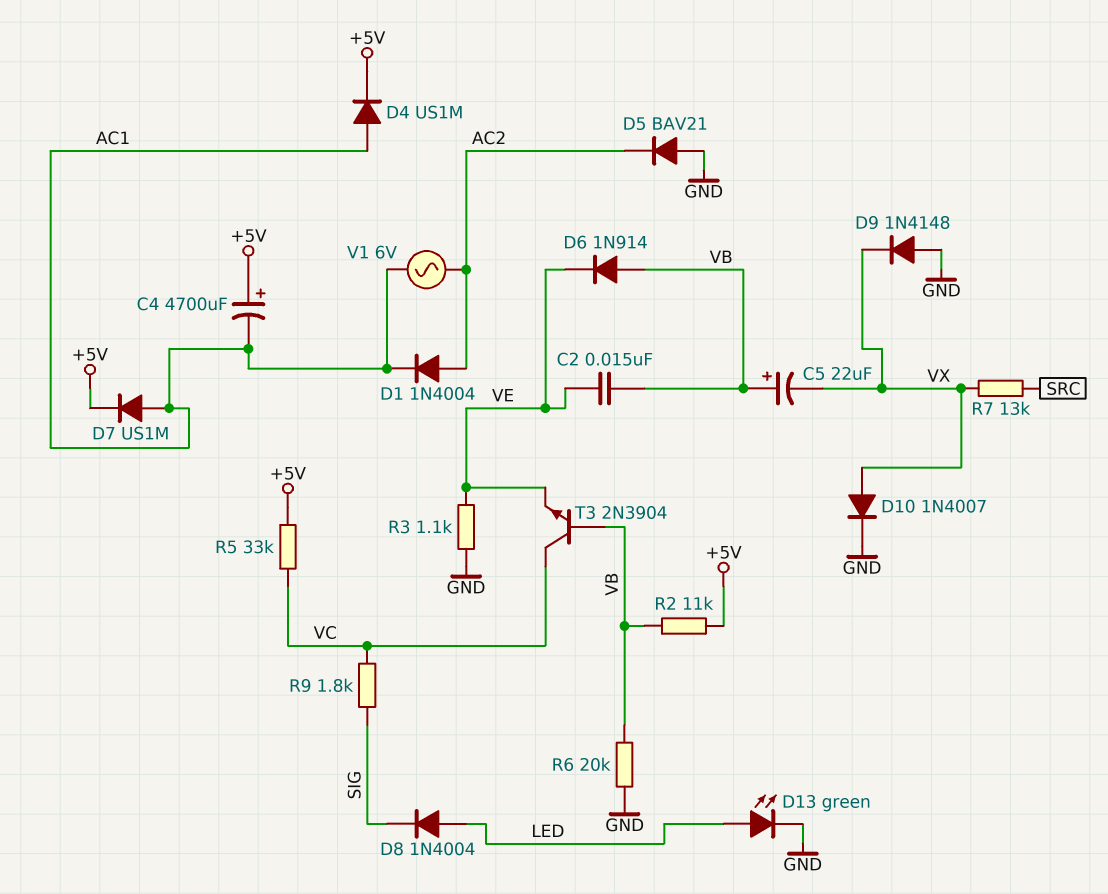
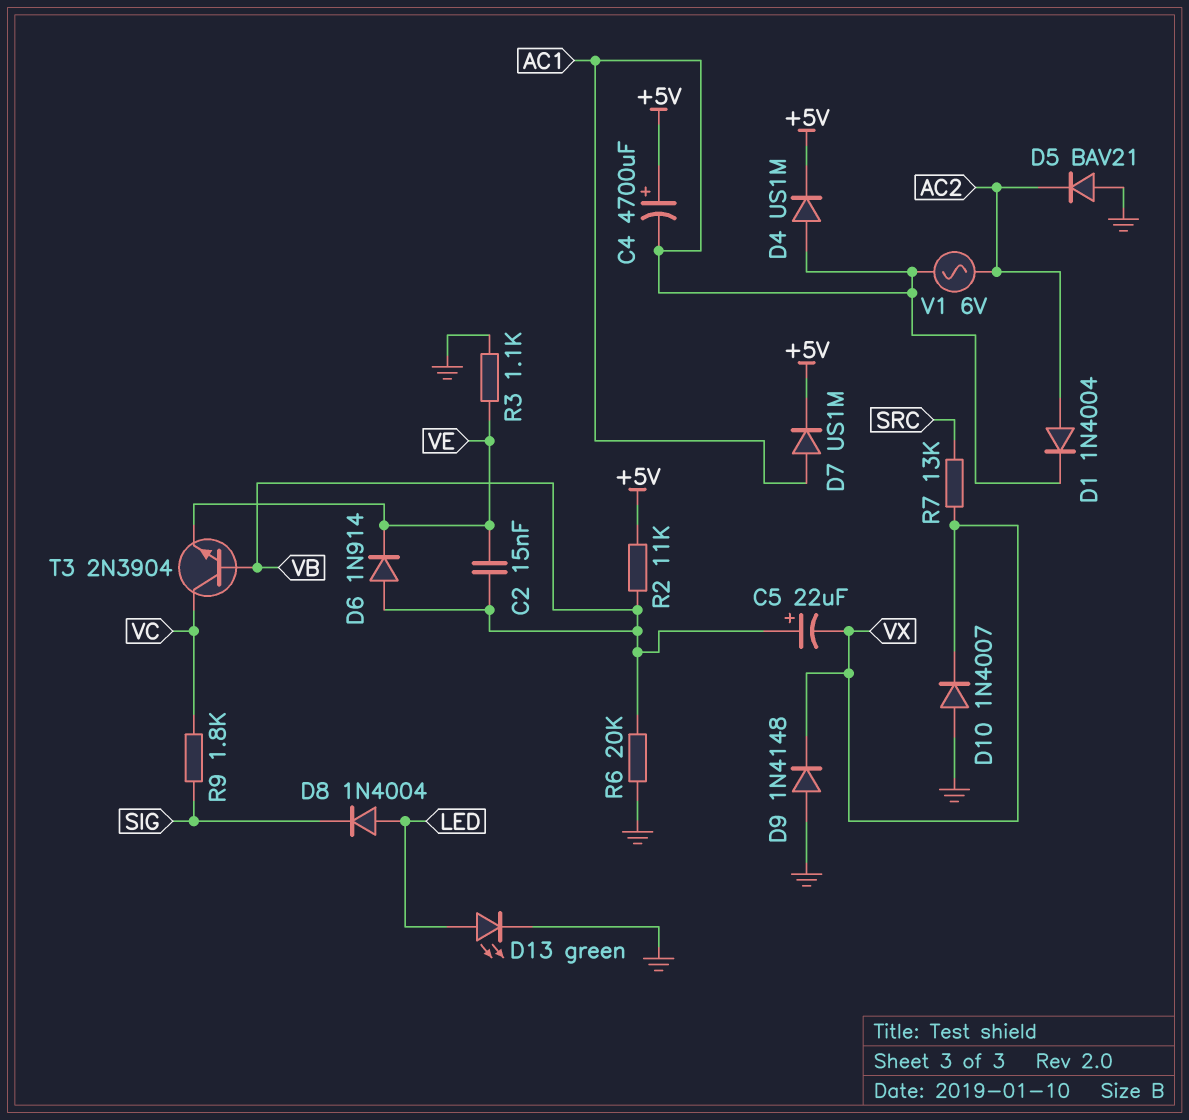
D10: diode 1N4007 (A VX, K GND) -> diode 1N4007 (A GND, K VX)
R5: 33k (+5V, VC) -> none

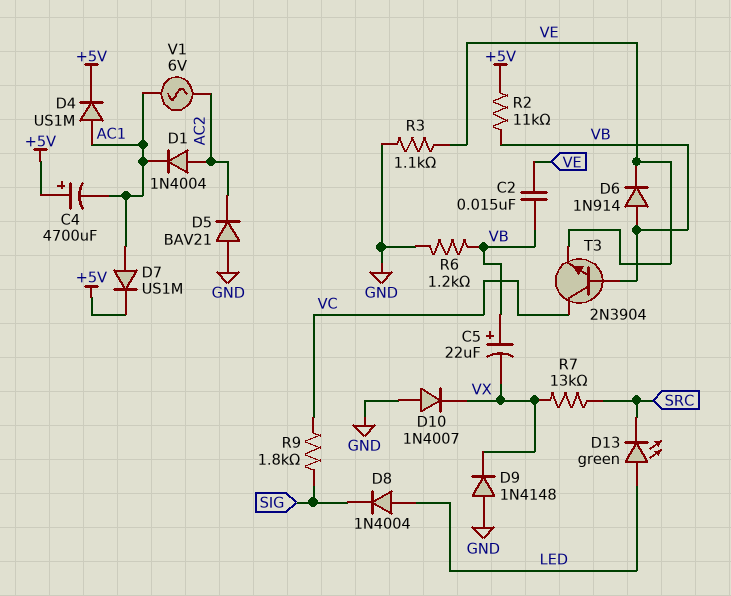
D13: LED green (A LED, K GND) -> LED green (A LED, K SRC)
R6: 20k (GND, VB) -> 1.2k (GND, VB)

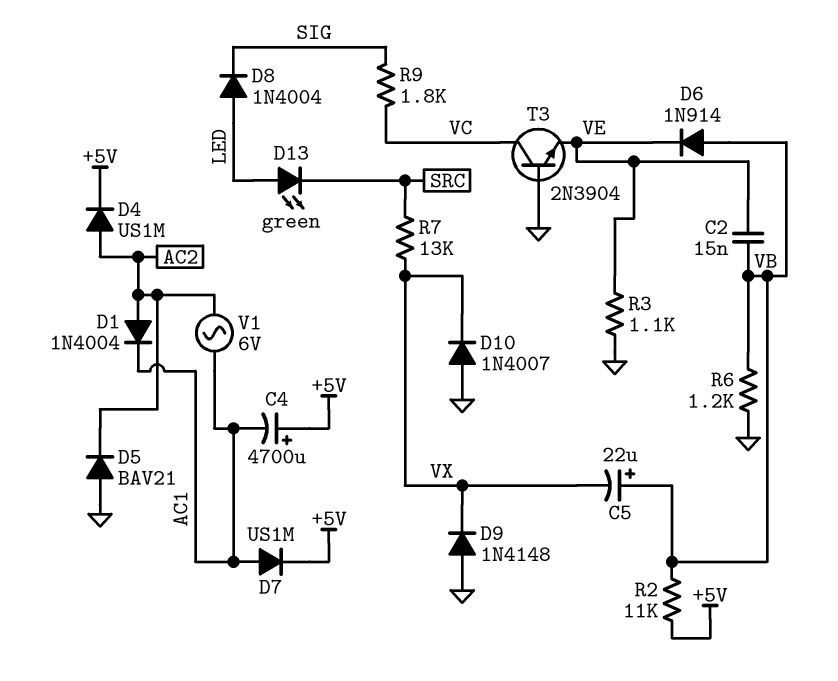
D4: diode US1M (A AC1, K +5V) -> diode US1M (A AC2, K +5V)
T3: NPN 2N3904 (B VB, C VC, E VE) -> NPN 2N3904 (B GND, C VC, E VE)

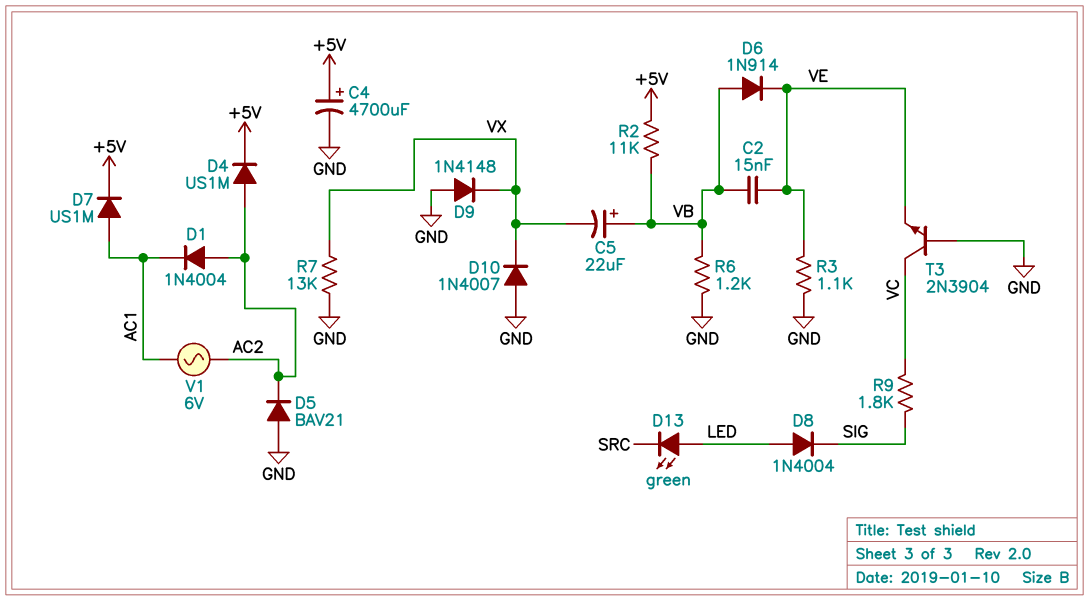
C4: 4700uF (plus +5V, minus AC1) -> 4700uF (plus +5V, minus GND)
R7: 13k (SRC, VX) -> 13k (GND, VX)

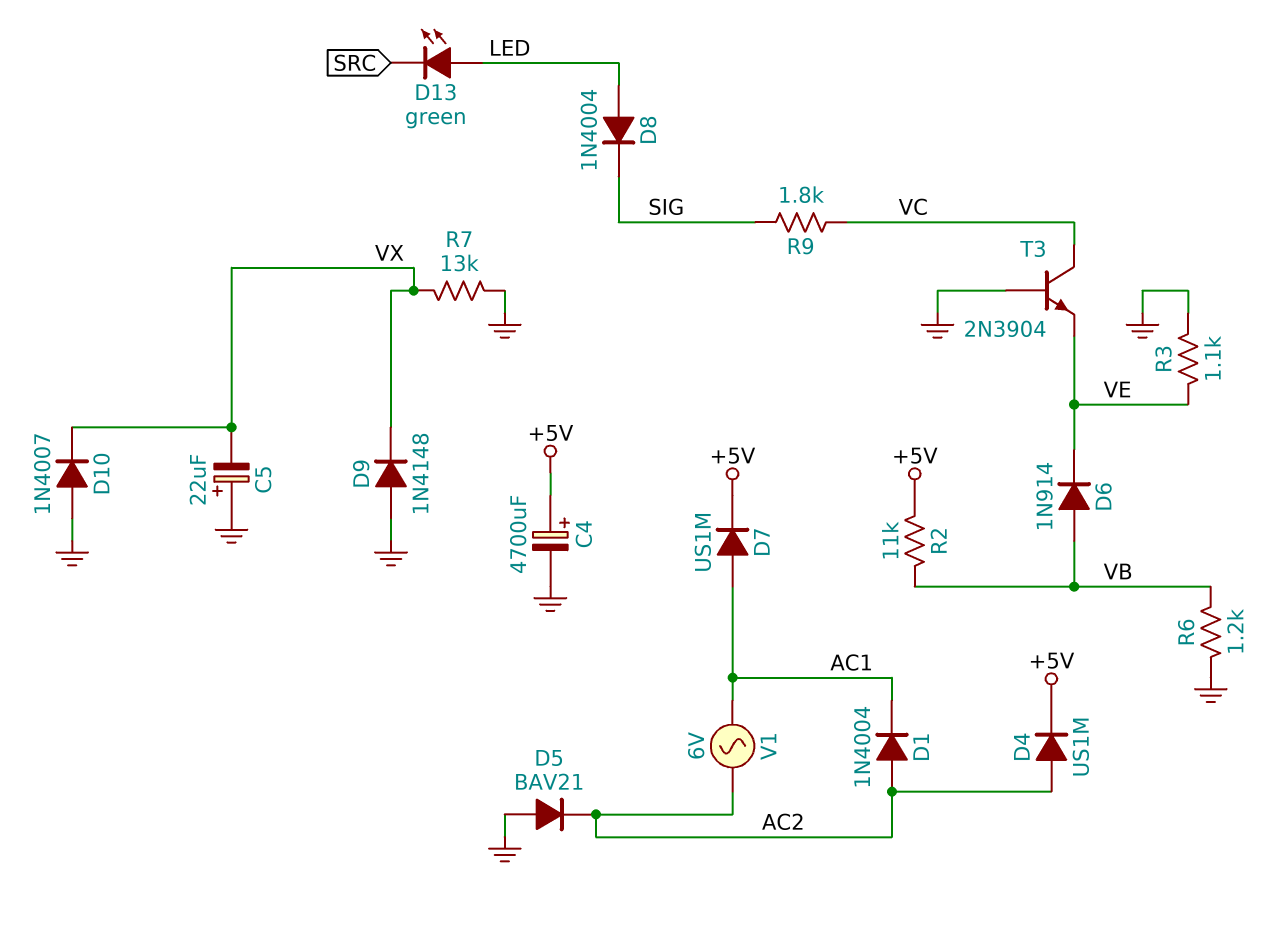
C2: 15nF (VB, VE) -> none
C5: 22uF (plus VB, minus VX) -> 22uF (plus GND, minus VX)

